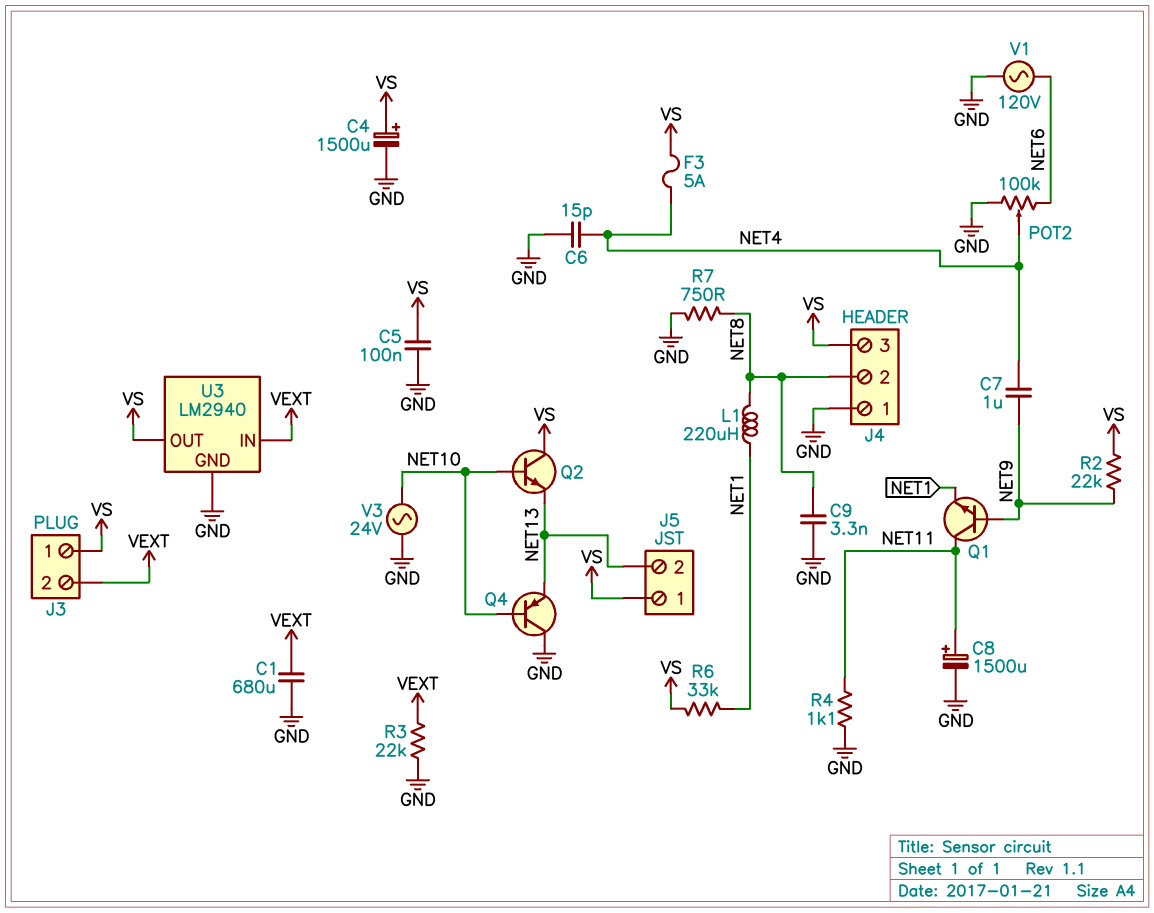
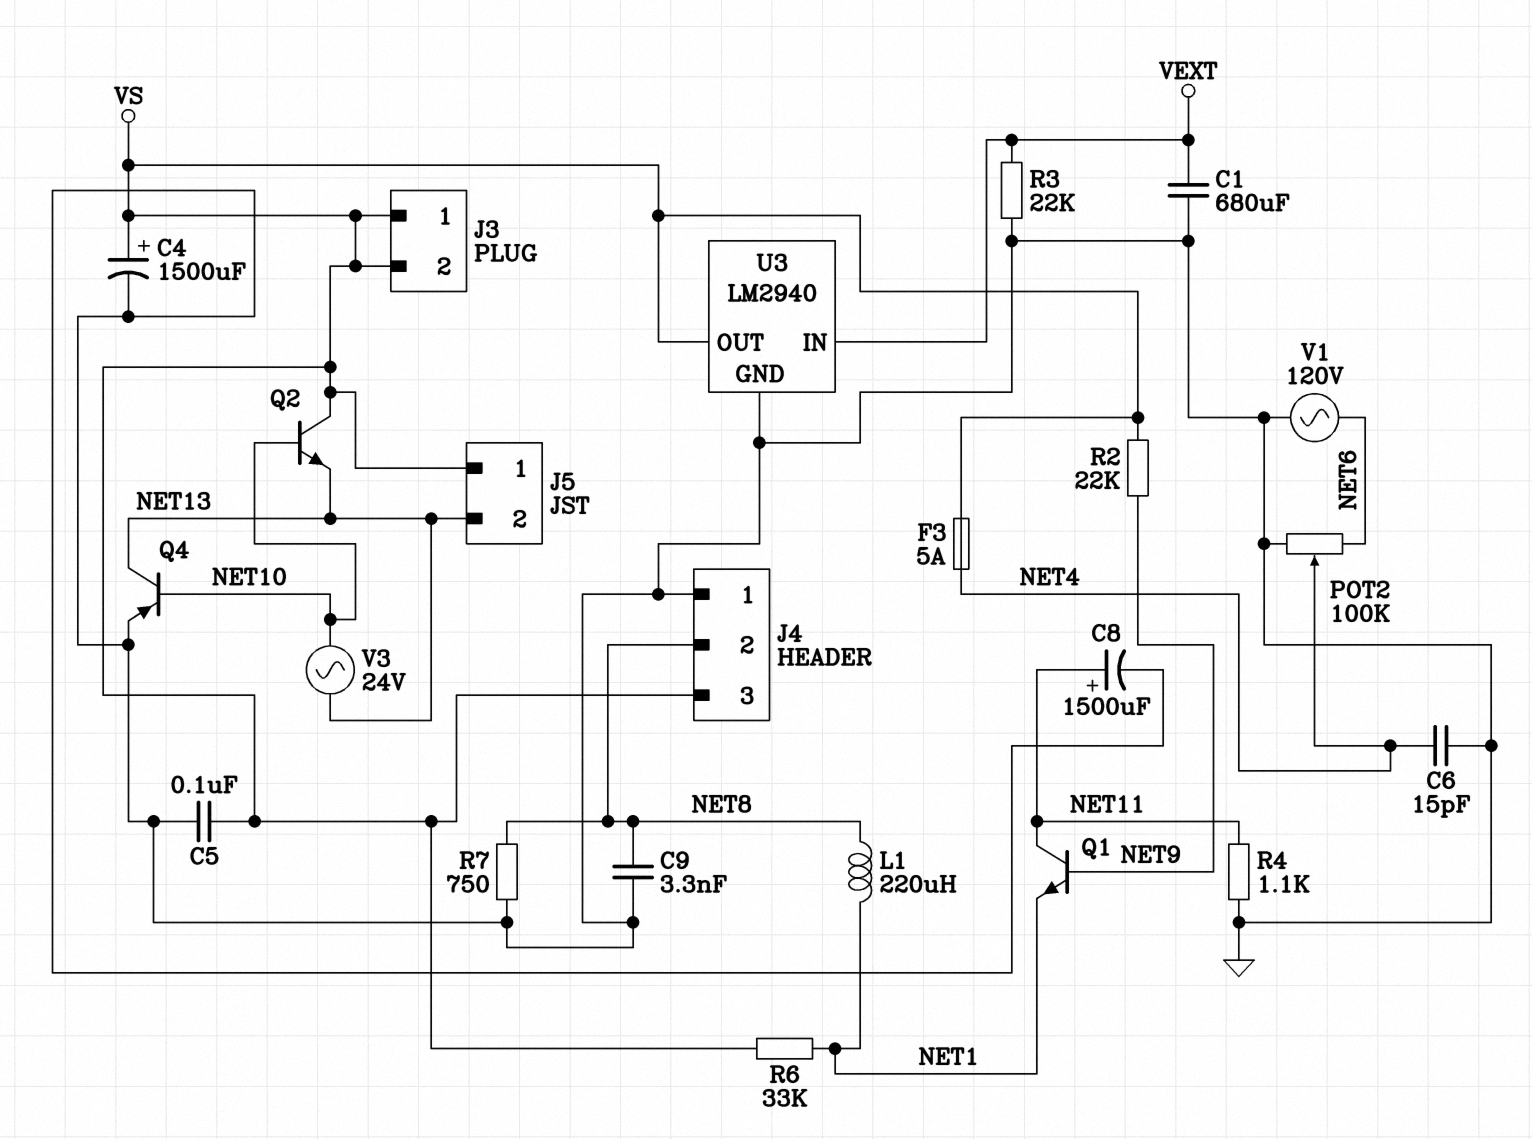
C7: 1uF (NET4, NET9) -> none
J3 pin 2: VEXT -> VS
Q4: PNP (B NET10, C GND, E NET13) -> PNP (B NET10, C NET13, E GND)
V3: AC 24V (GND, NET10) -> AC 24V (NET10, NET13)

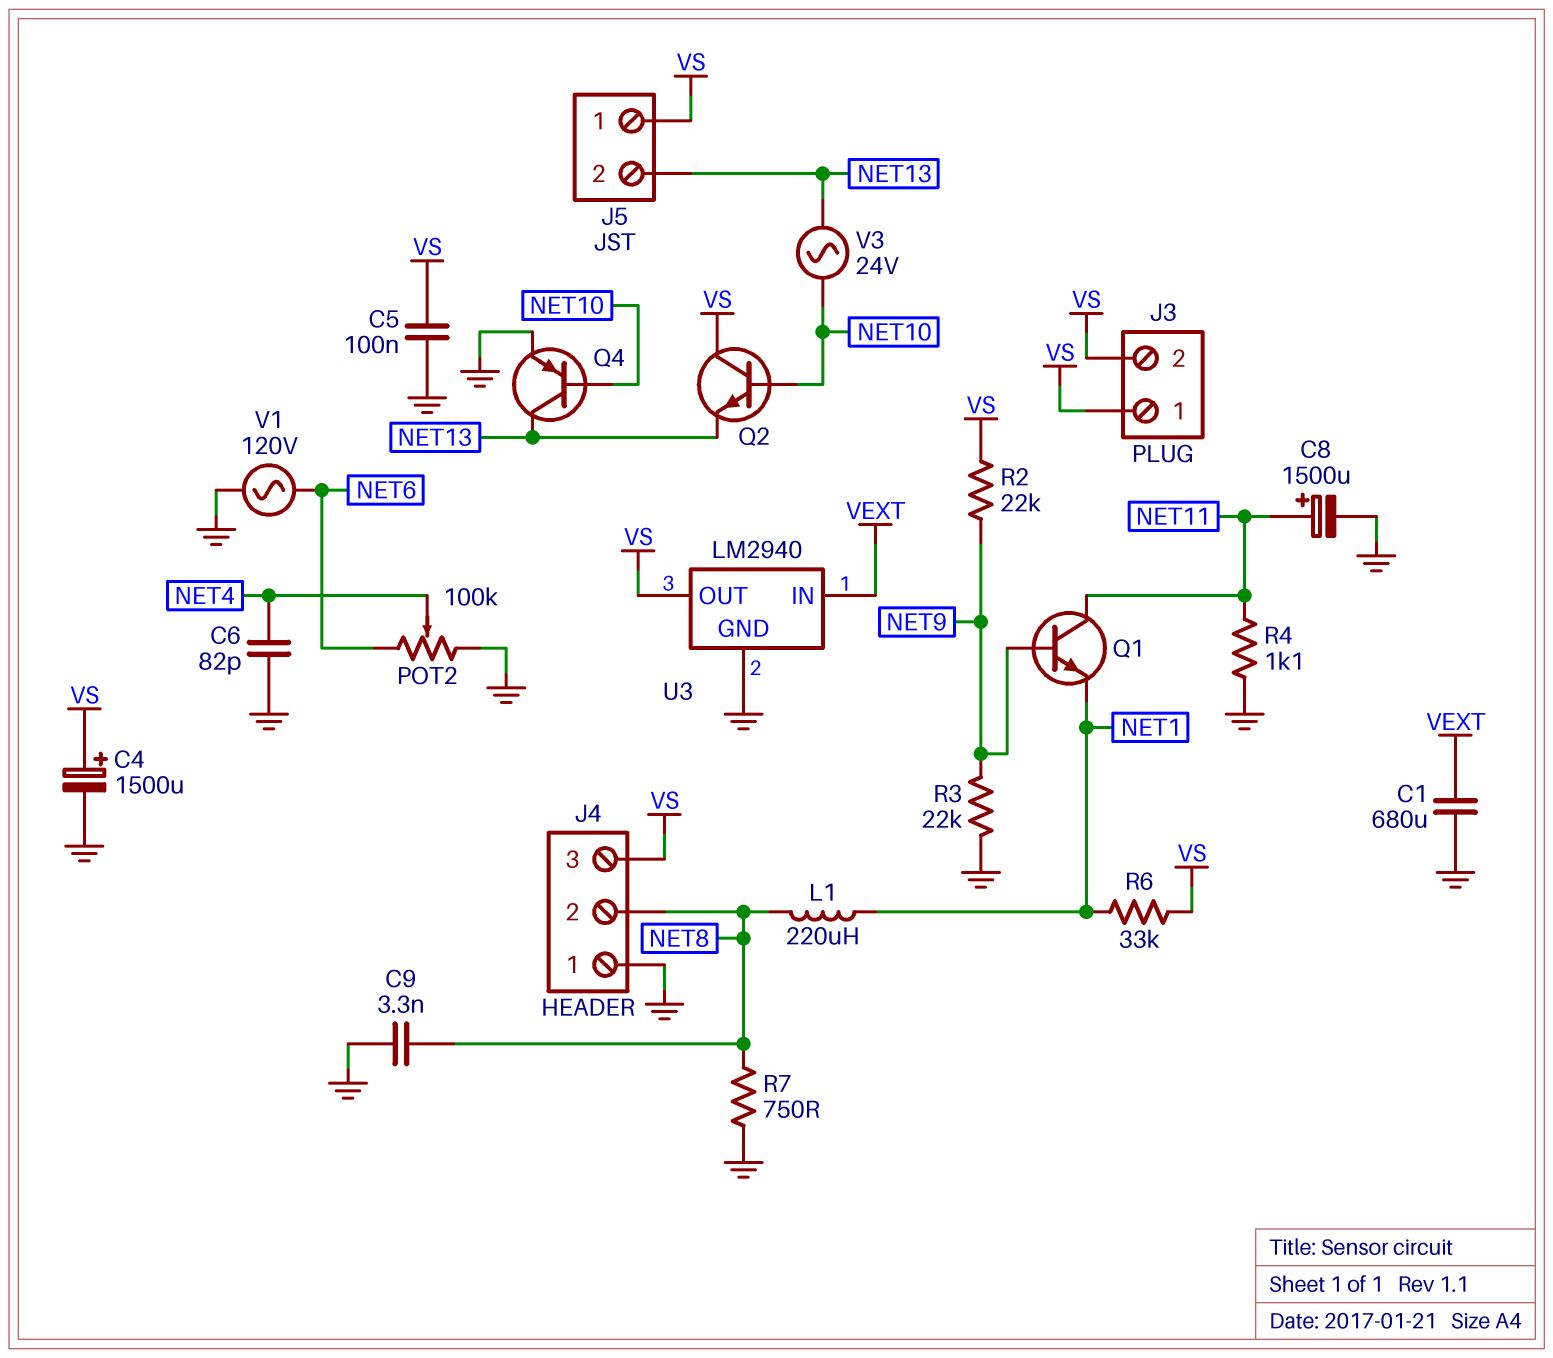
C6: 15pF (GND, NET4) -> 82pF (GND, NET4)
F3: 5A (NET4, VS) -> none
R3: 22k (GND, VEXT) -> 22k (GND, NET9)

